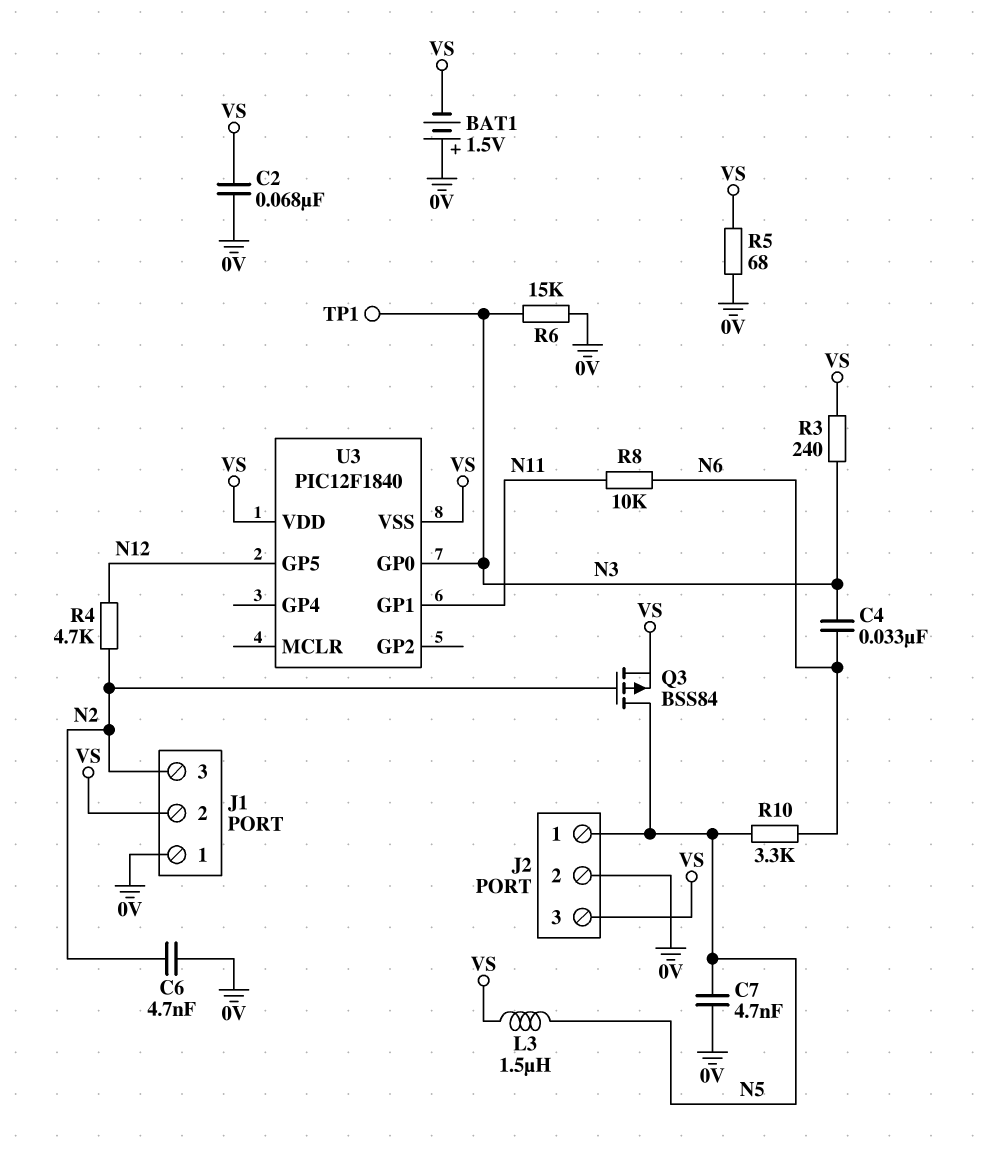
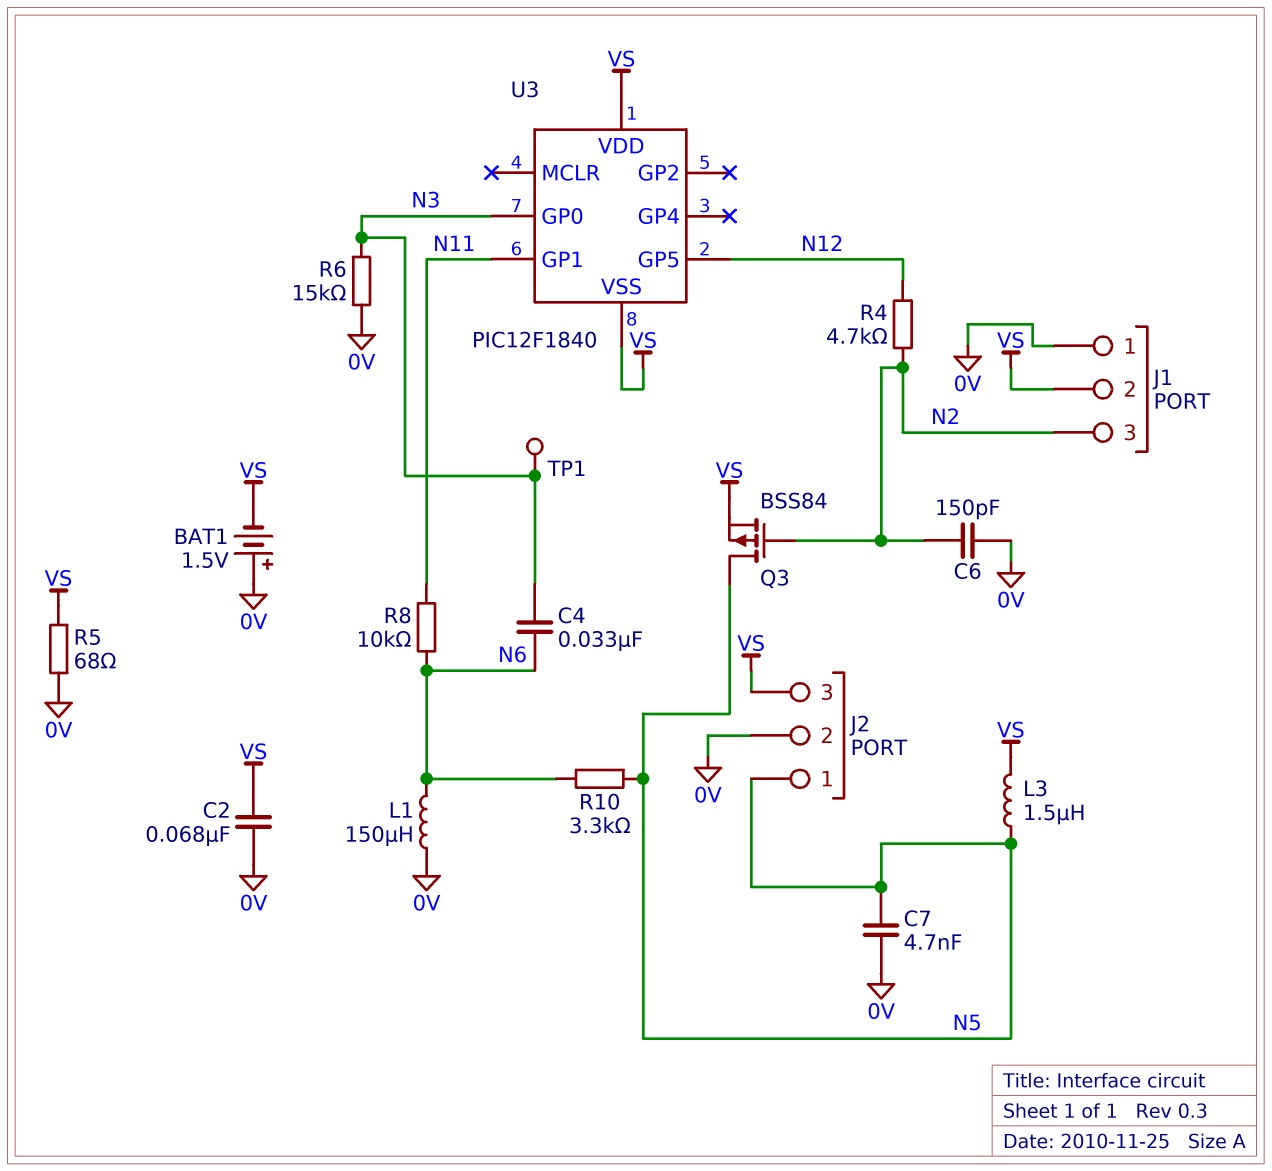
C6: 4.7nF (0V, N2) -> 150pF (0V, N2)
L1: none -> 150uH (0V, N6)
R3: 240 (N3, VS) -> none

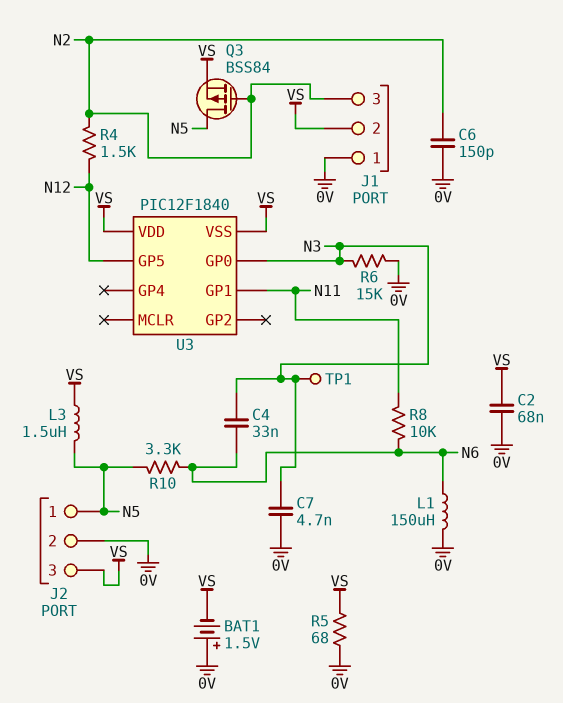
C7: 4.7nF (0V, N5) -> 4.7nF (0V, N3)
R4: 4.7k (N2, N12) -> 1.5k (N2, N12)

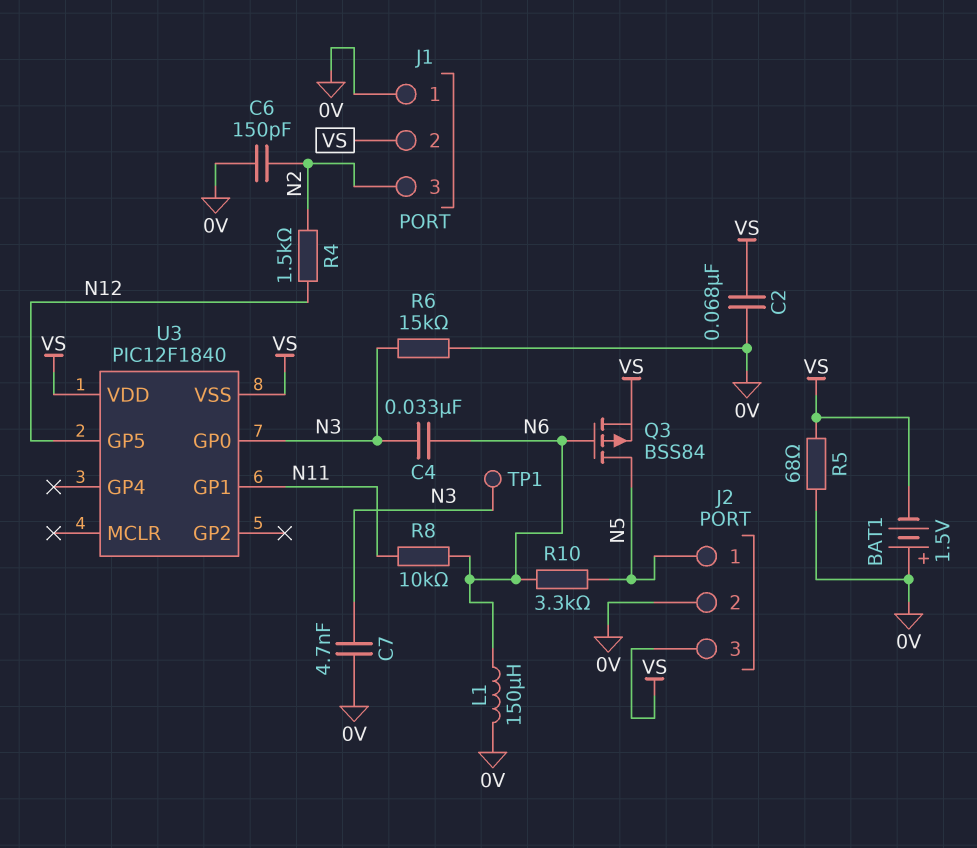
L3: 1.5uH (N5, VS) -> none
Q3: PMOS BSS84 (G N2, D N5, S VS) -> PMOS BSS84 (G N6, D N5, S VS)

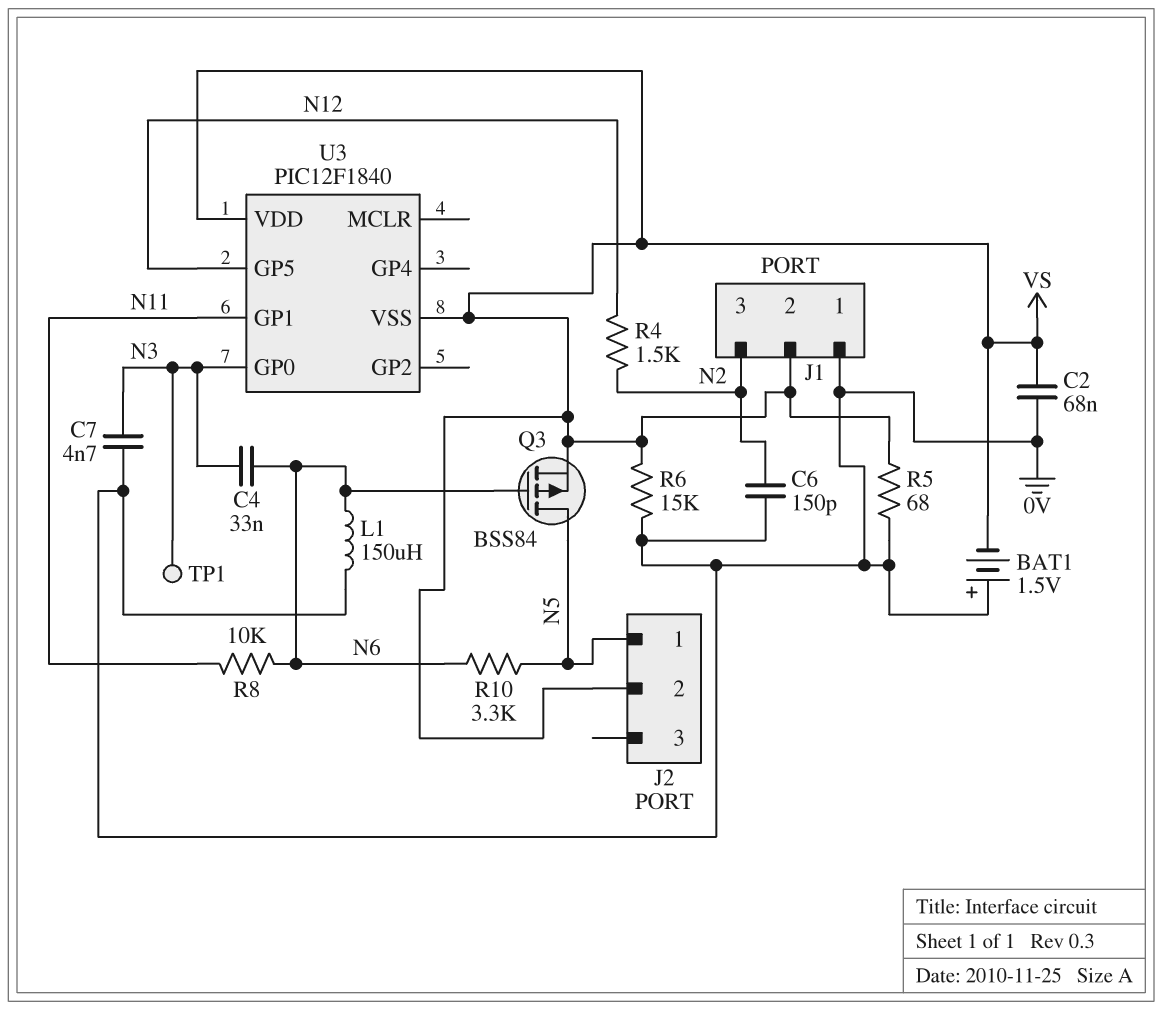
J2 pin 2: 0V -> VS
J2 pin 3: VS -> none
R6: 15k (0V, N3) -> 15k (0V, VS)

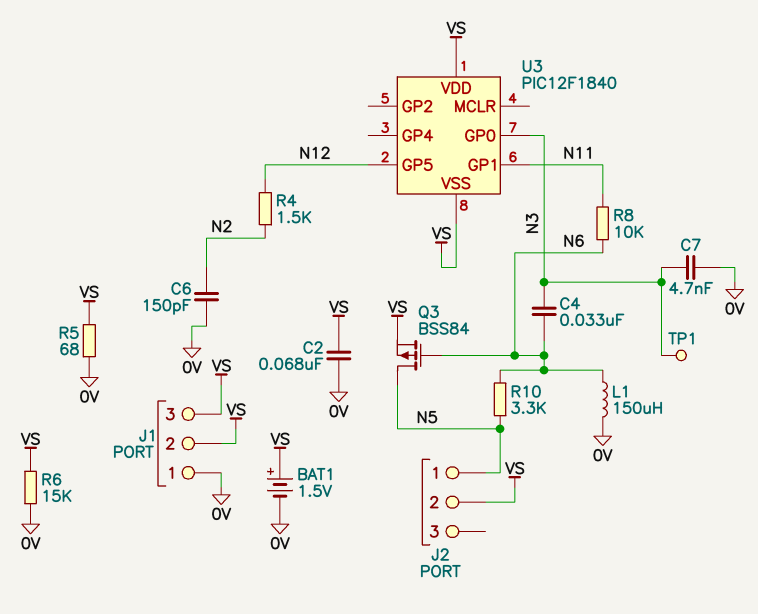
BAT1: 1.5V (plus 0V, minus VS) -> 1.5V (plus VS, minus 0V)
J1 pin 3: N2 -> VS

